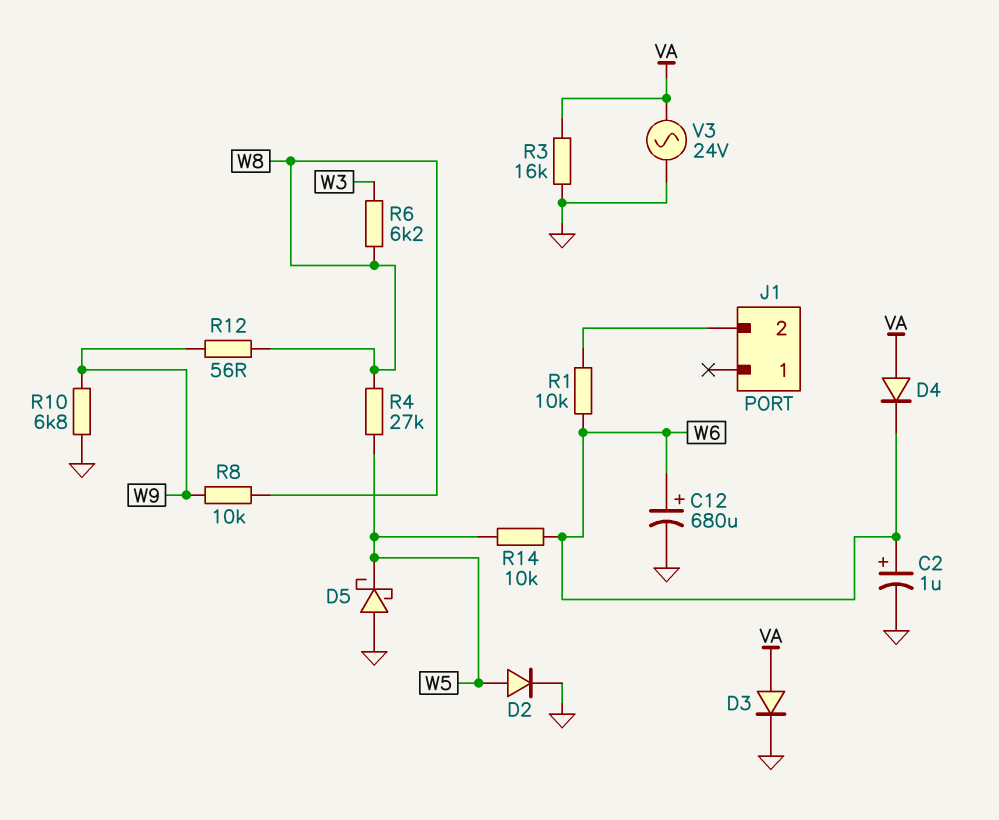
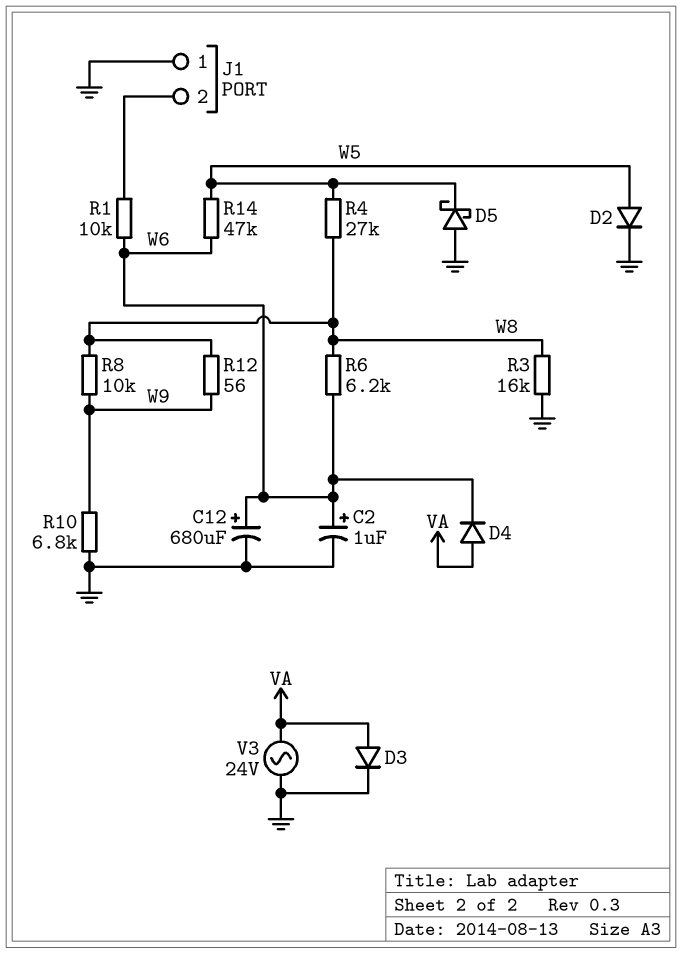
J1 pin 1: none -> GND
R3: 16k (GND, VA) -> 16k (GND, W8)
R6: 6.2k (W3, W8) -> 6.2k (W6, W8)
R14: 10k (W5, W6) -> 47k (W5, W6)

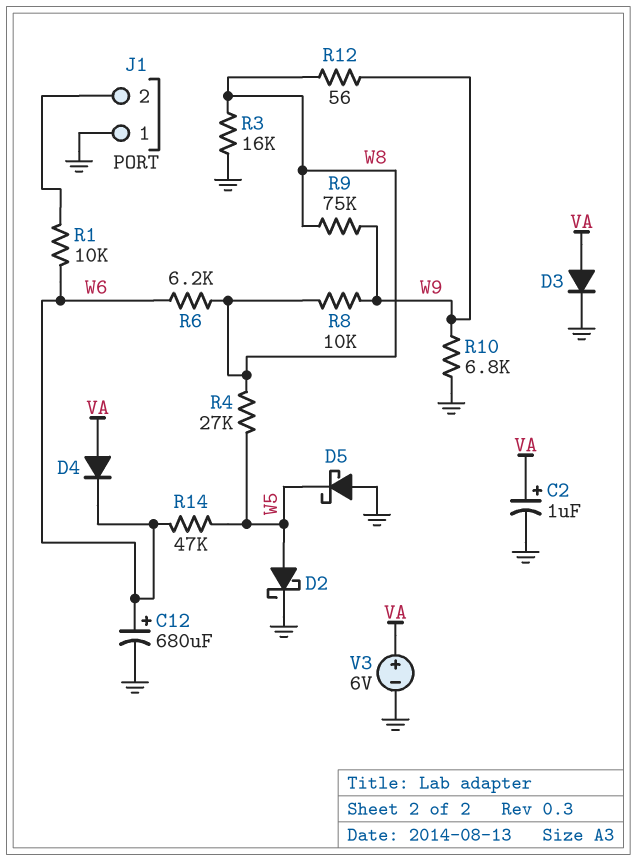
C2: 1uF (plus W6, minus GND) -> 1uF (plus VA, minus GND)
D2: diode (A W5, K GND) -> schottky (A W5, K GND)
R9: none -> 75k (W8, W9)
V3: AC 24V (GND, VA) -> 6V (plus VA, minus GND)

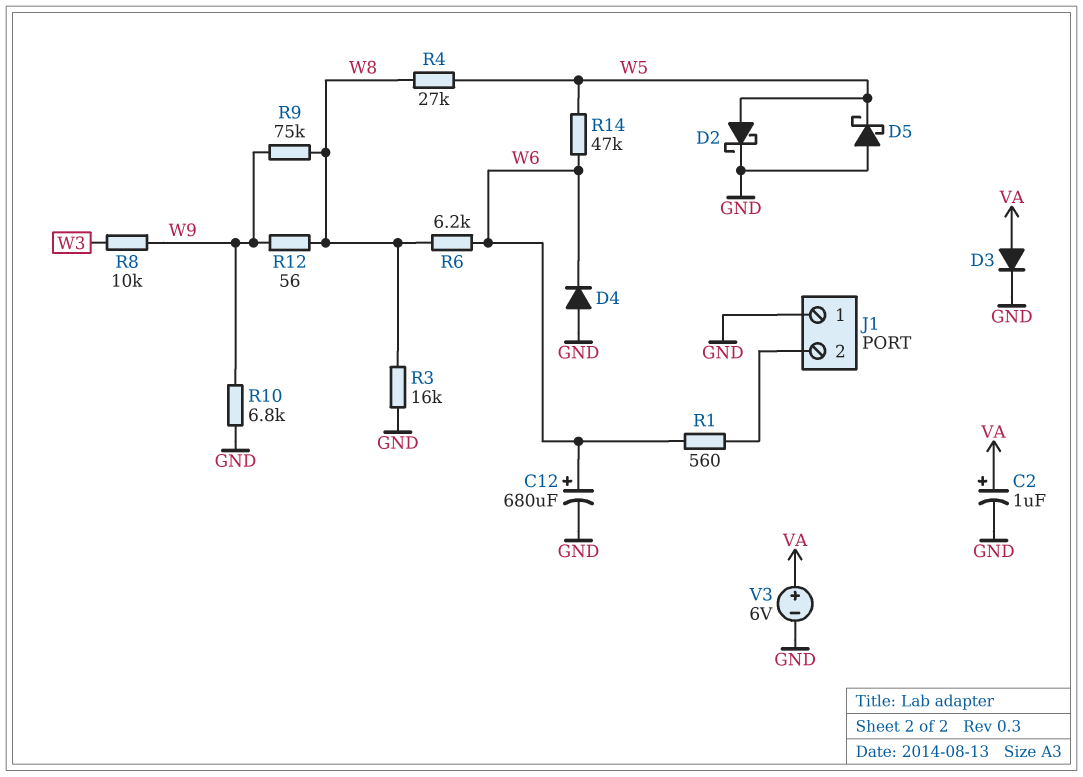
D4: diode (A VA, K W6) -> diode (A GND, K W6)
R1: 10k (J1/2, W6) -> 560 (J1/2, W6)
R8: 10k (W8, W9) -> 10k (W3, W9)

